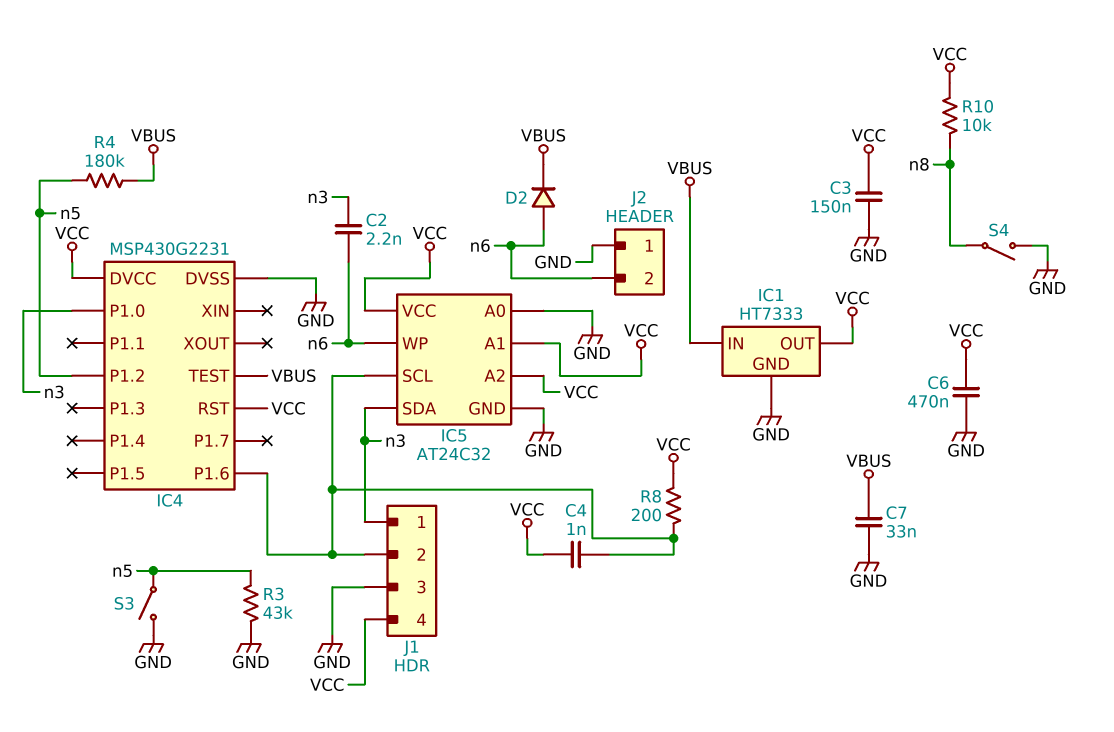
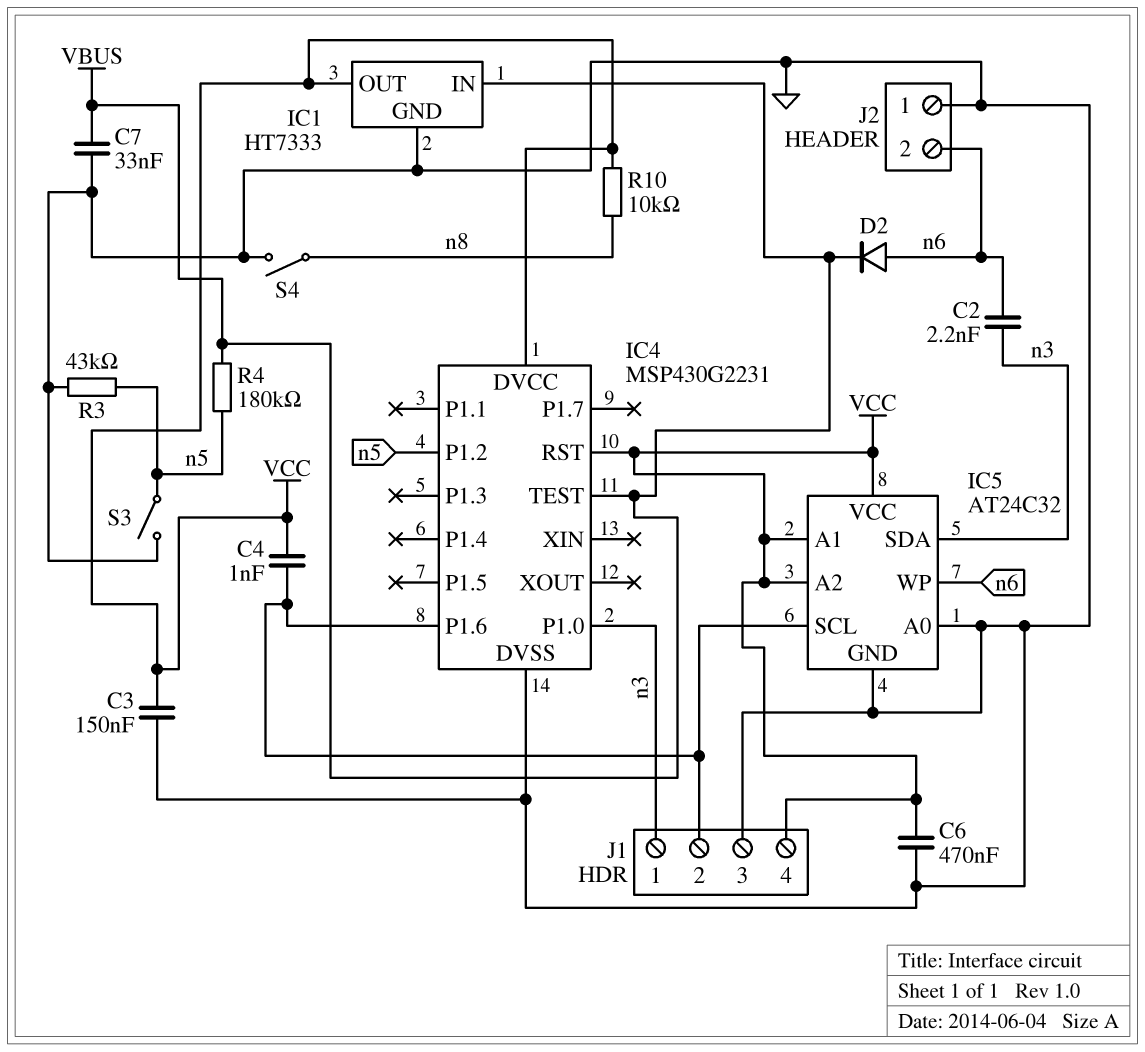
R8: 200 (IC4/P1.6, VCC) -> none

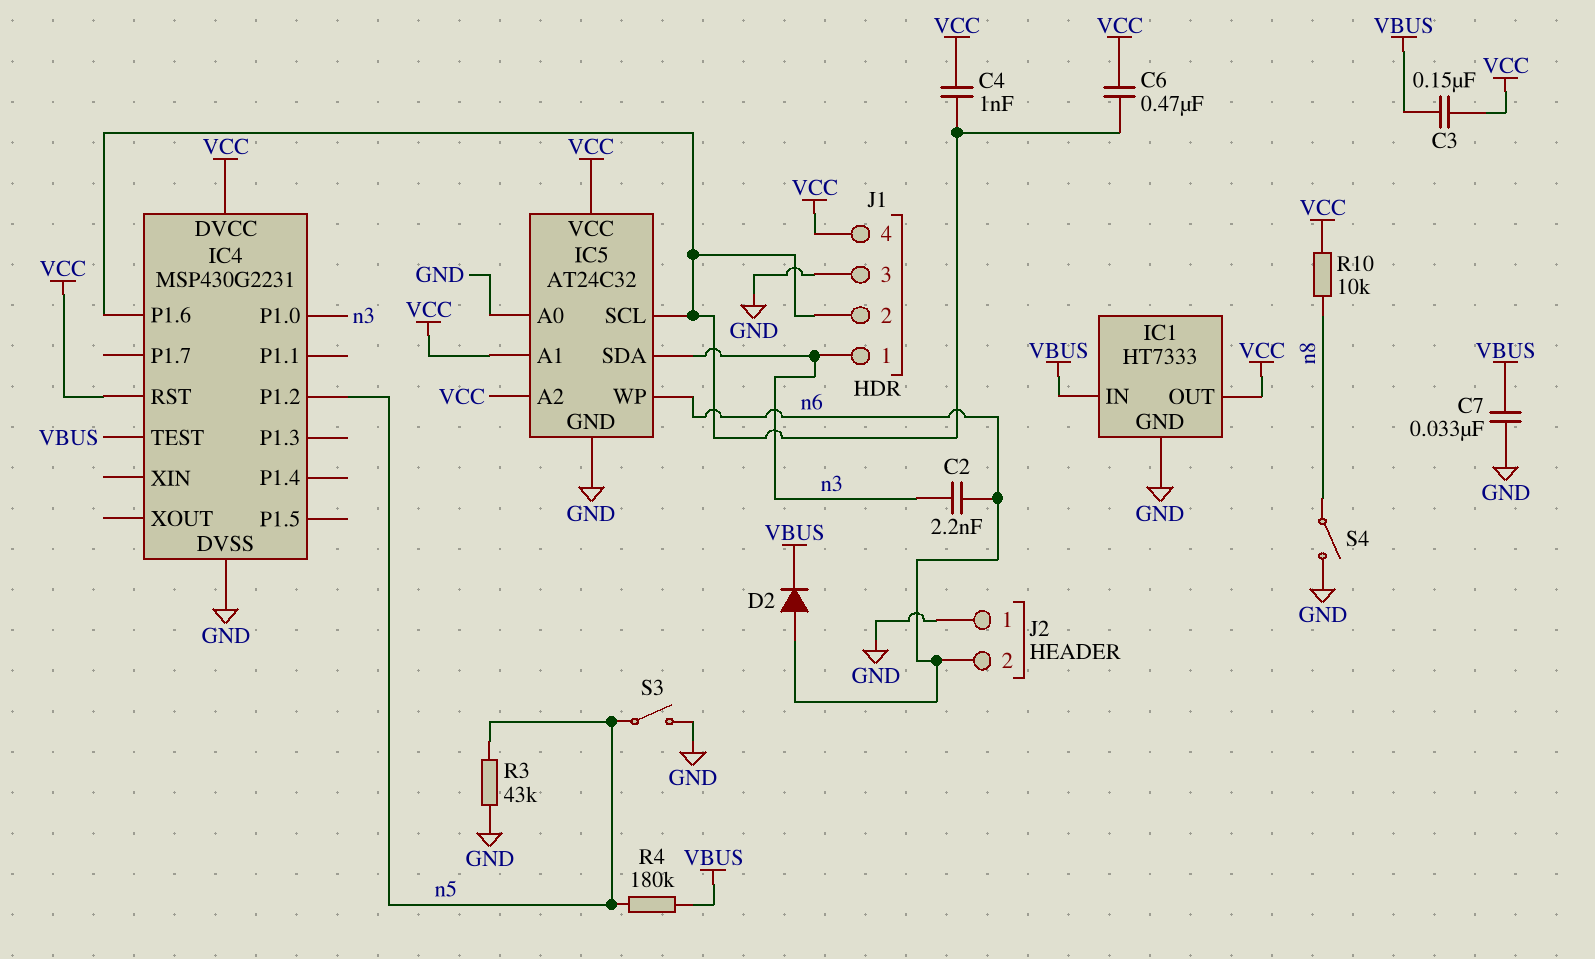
C3: 150nF (GND, VCC) -> 150nF (VBUS, VCC)
C6: 470nF (GND, VCC) -> 470nF (IC4/P1.6, VCC)

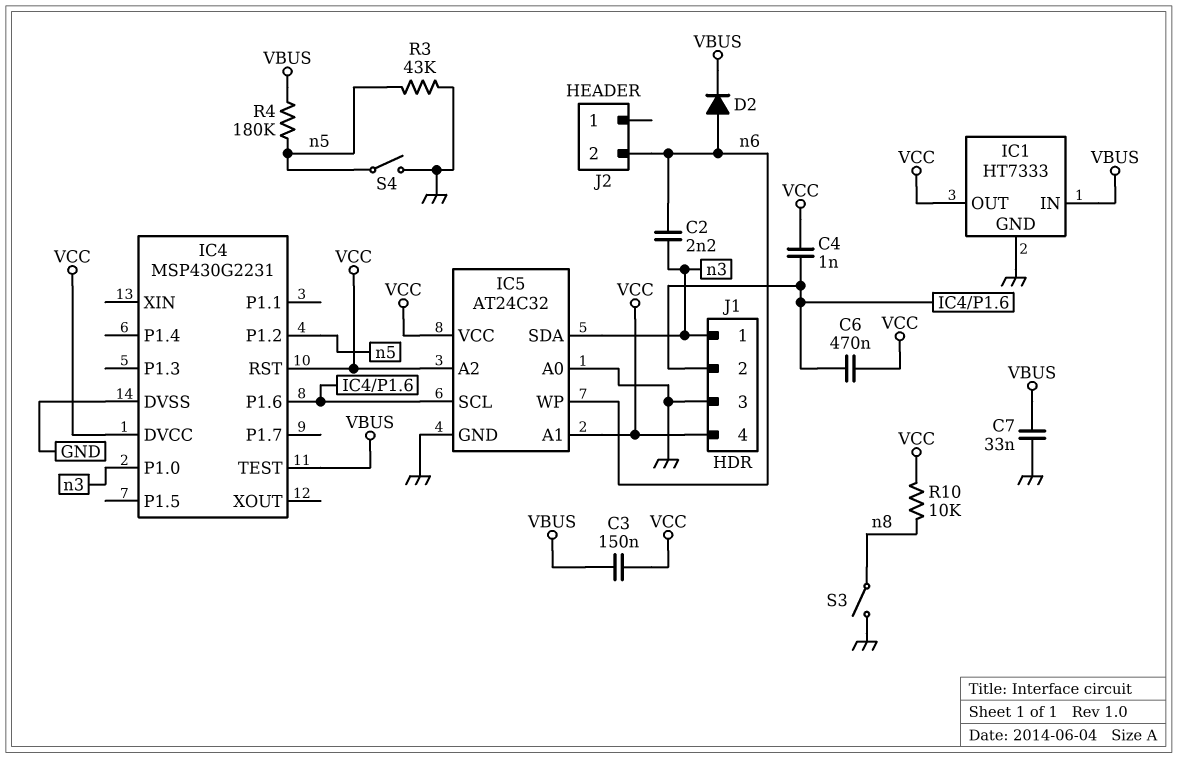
J2 pin 1: GND -> none
S3: switch (GND, n5) -> switch (GND, n8)
S4: switch (GND, n8) -> switch (GND, n5)

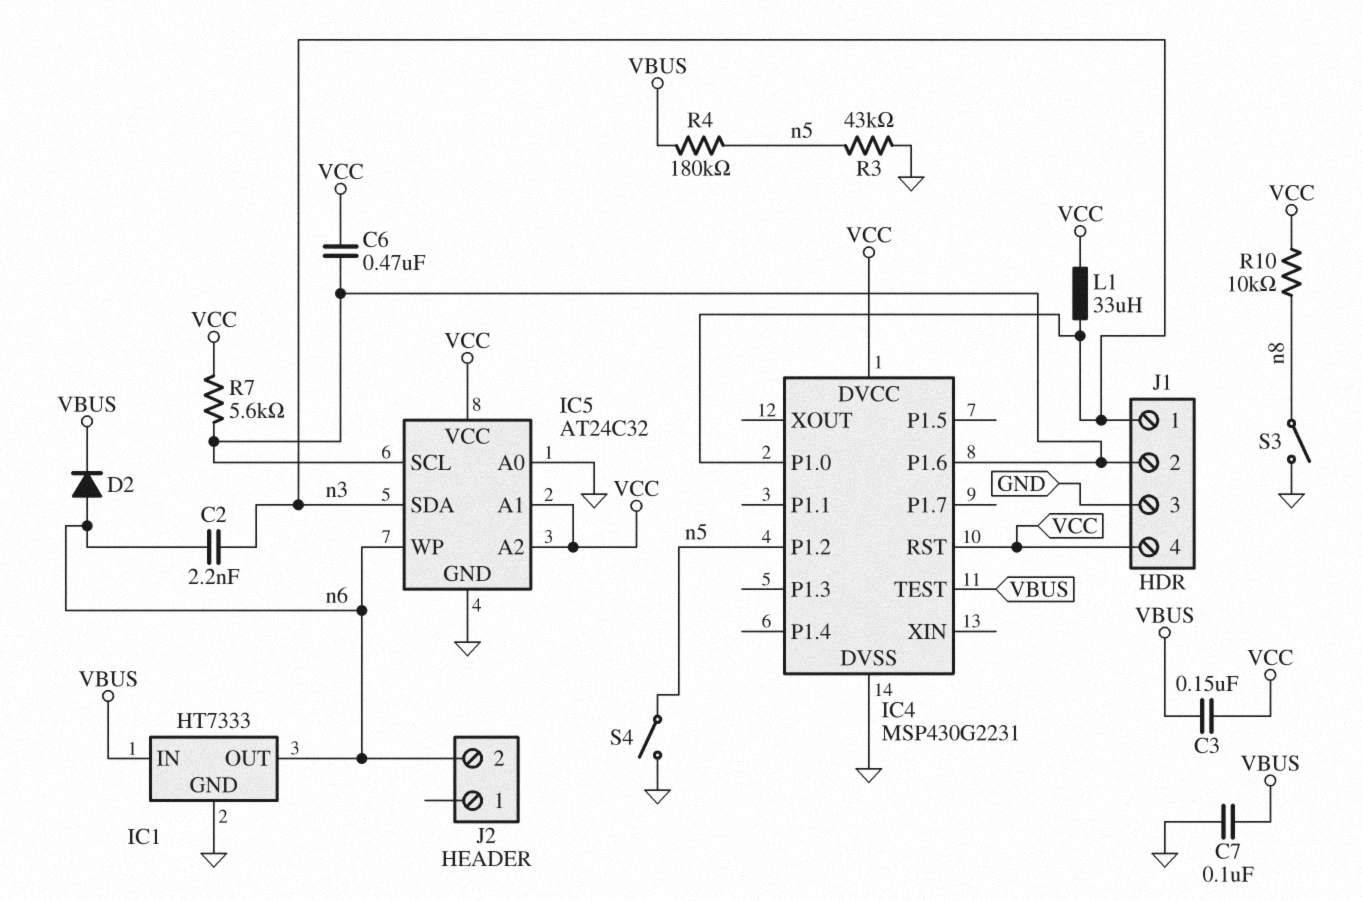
C4: 1nF (IC4/P1.6, VCC) -> none
C7: 33nF (GND, VBUS) -> 100nF (GND, VBUS)
IC1 pin OUT: VCC -> n6
L1: none -> 33uH (VCC, n3)
R7: none -> 5.6k (IC4/P1.6, VCC)

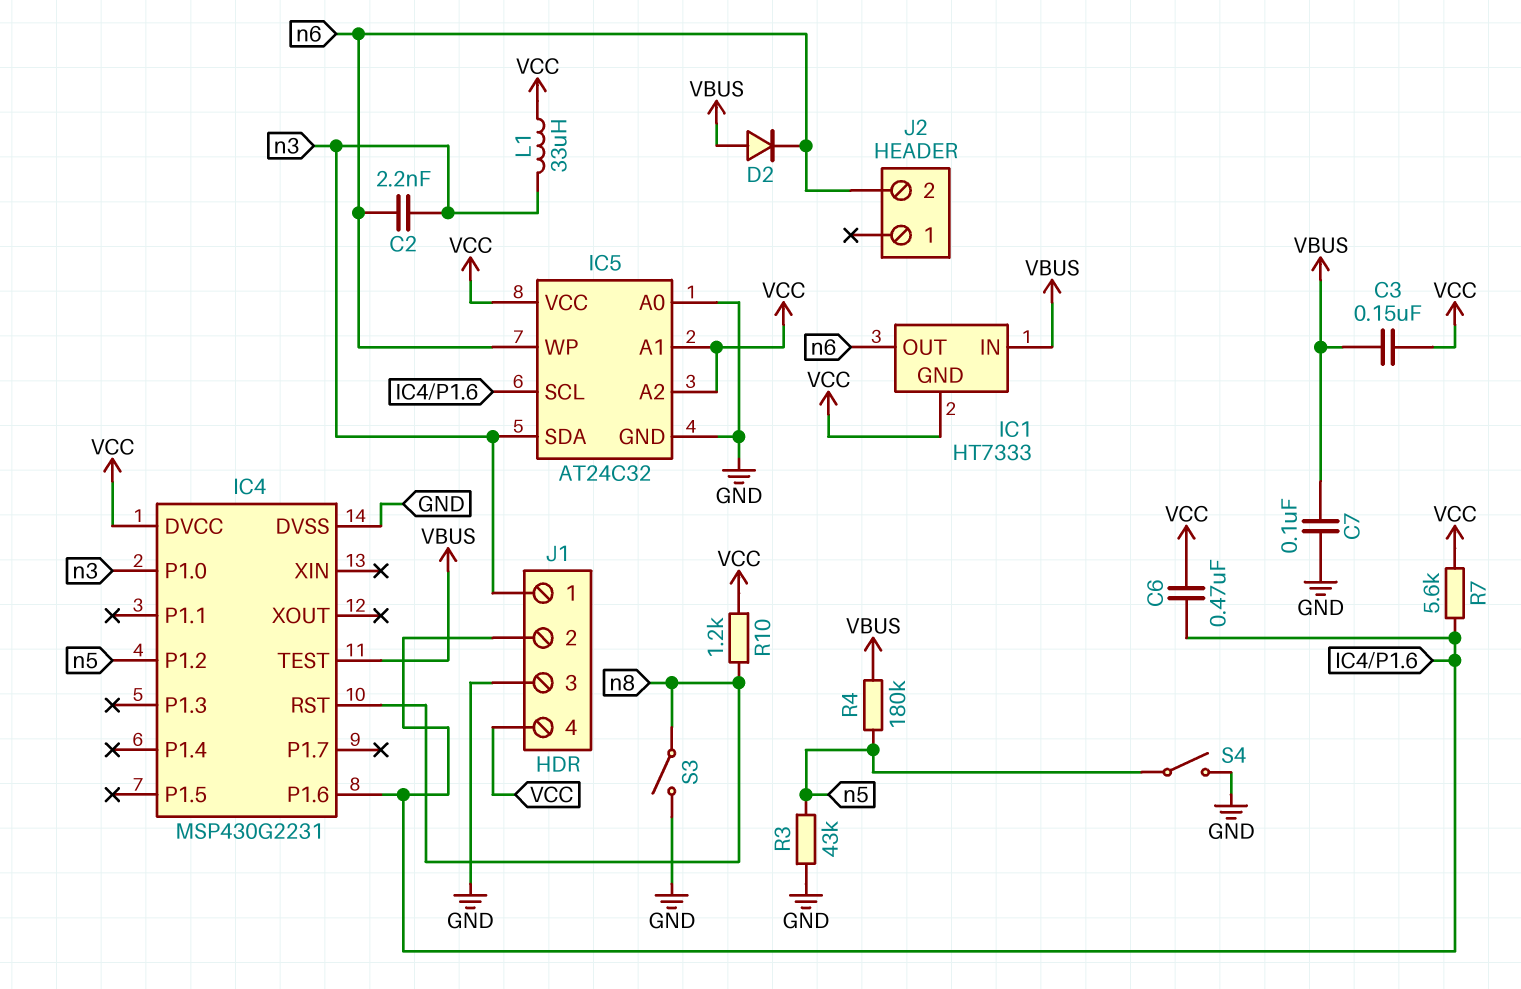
D2: diode (A n6, K VBUS) -> diode (A VBUS, K n6)
IC1 pin GND: GND -> VCC
IC4 pin RST: VCC -> n8
R10: 10k (VCC, n8) -> 1.2k (VCC, n8)

